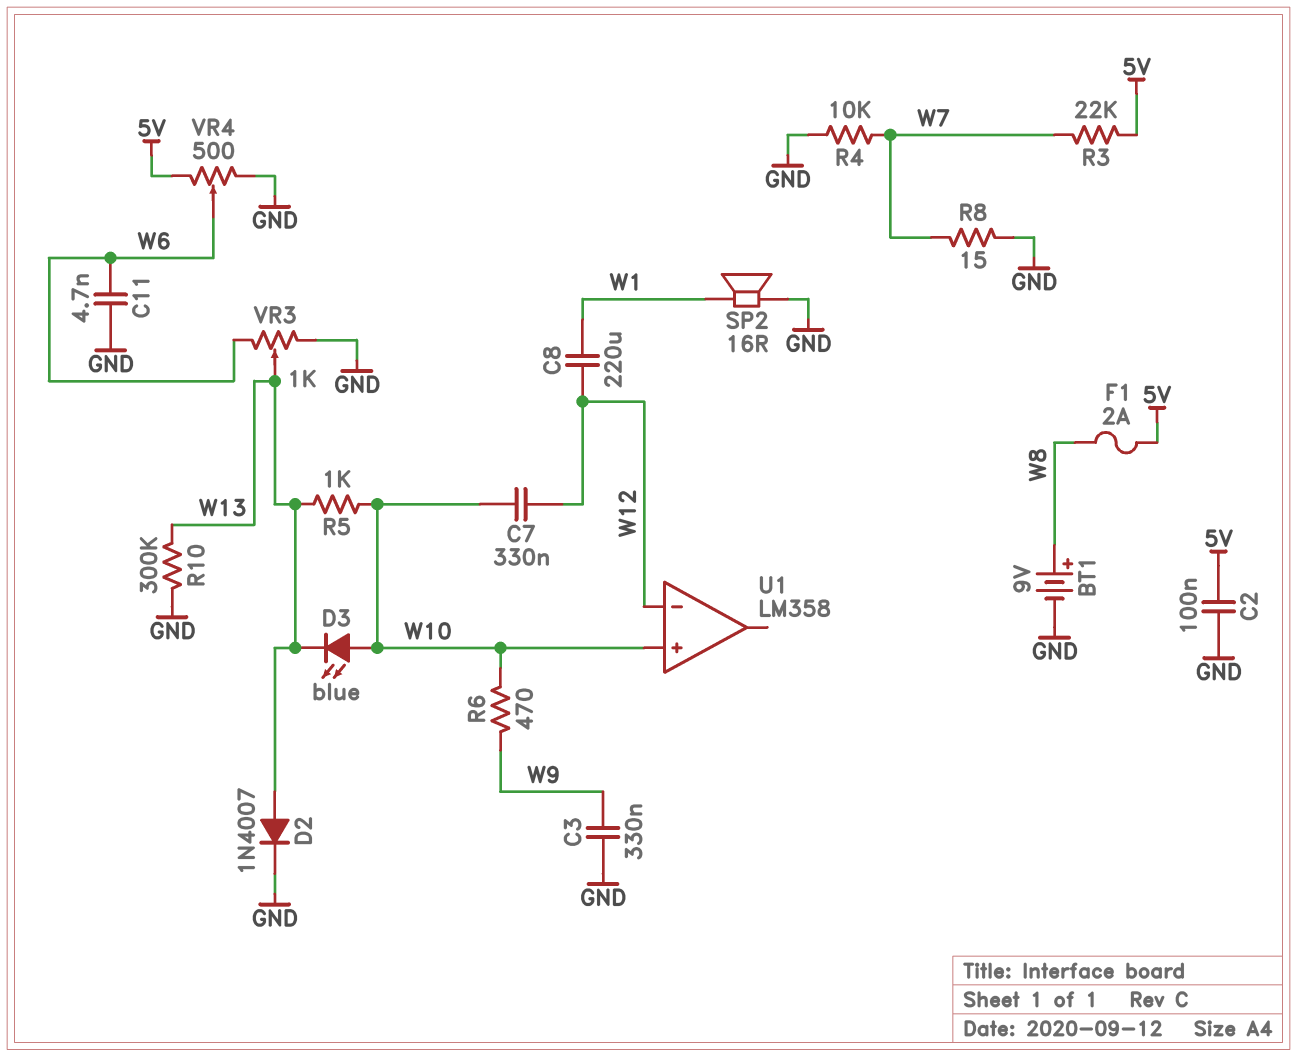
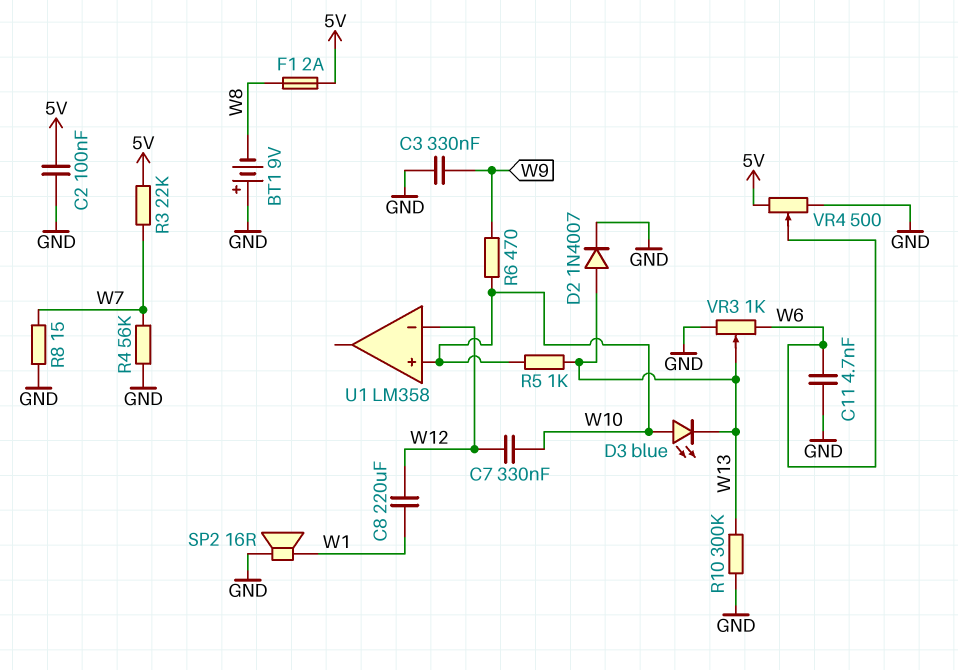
BT1: 9V (plus W8, minus GND) -> 9V (plus GND, minus W8)
R4: 10k (GND, W7) -> 56k (GND, W7)

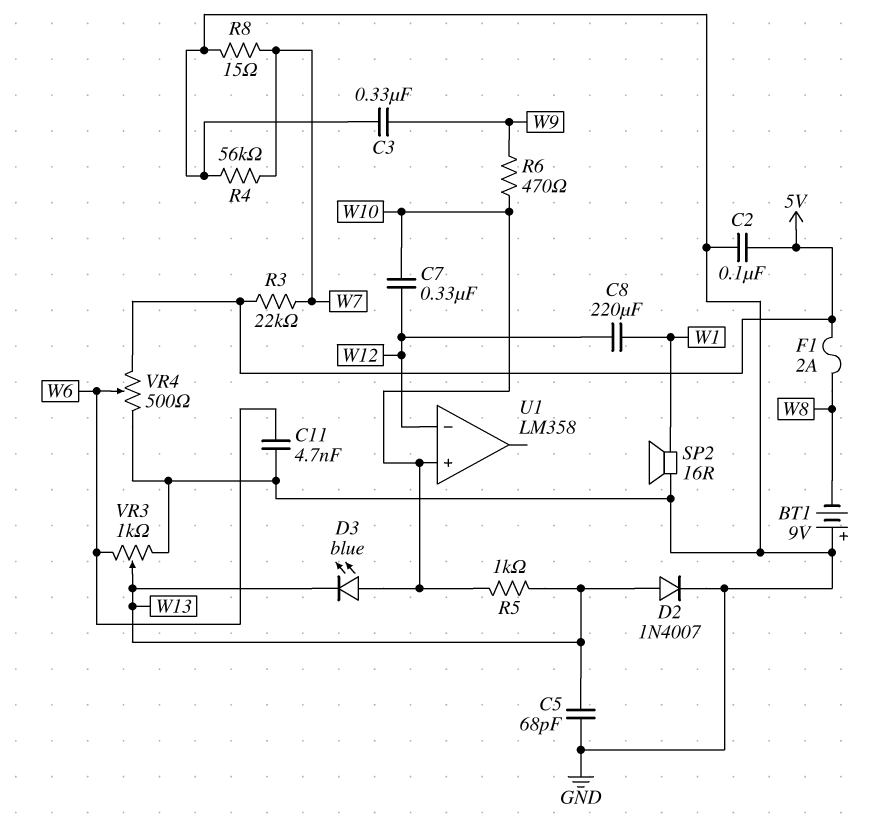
C5: none -> 68pF (GND, W13)
R10: 300k (GND, W13) -> none

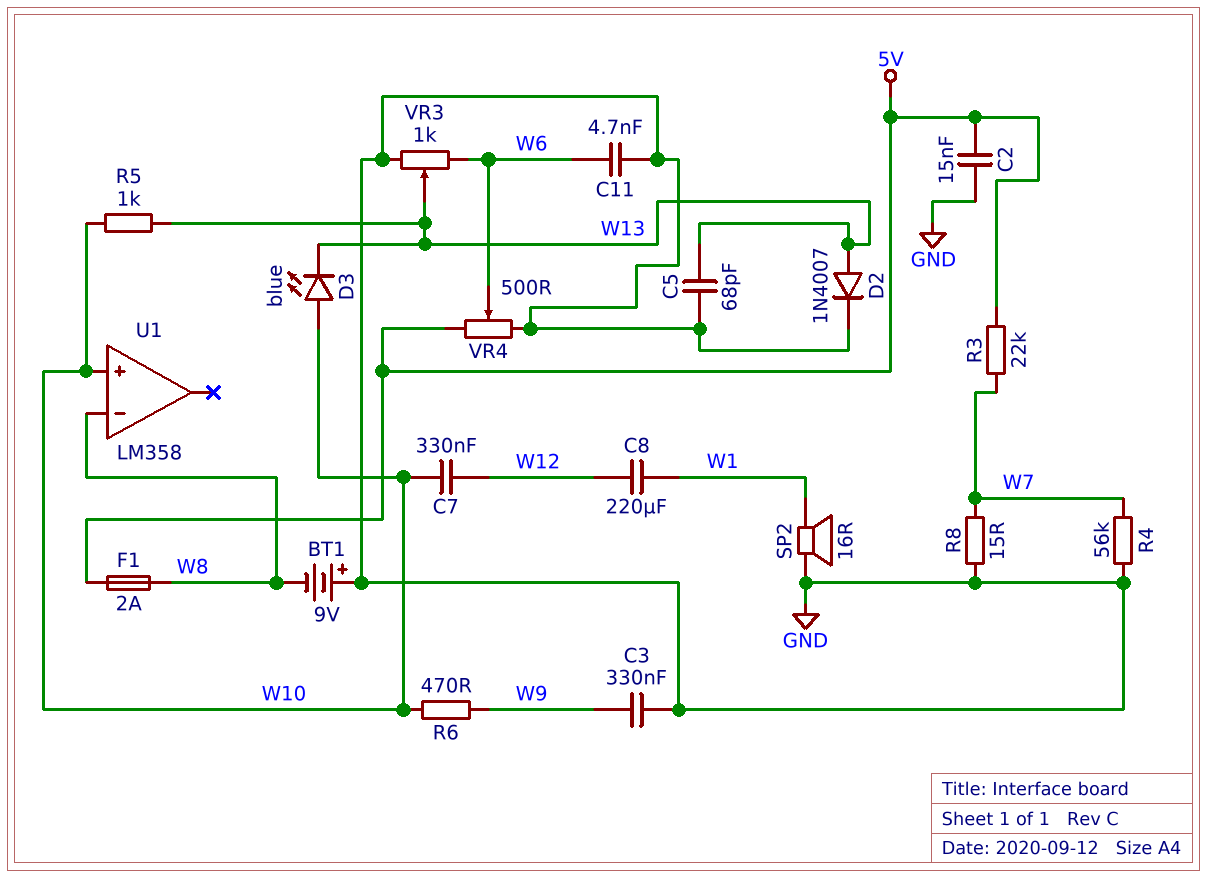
C2: 100nF (5V, GND) -> 15nF (5V, GND)
U1 pin in-: W12 -> W8

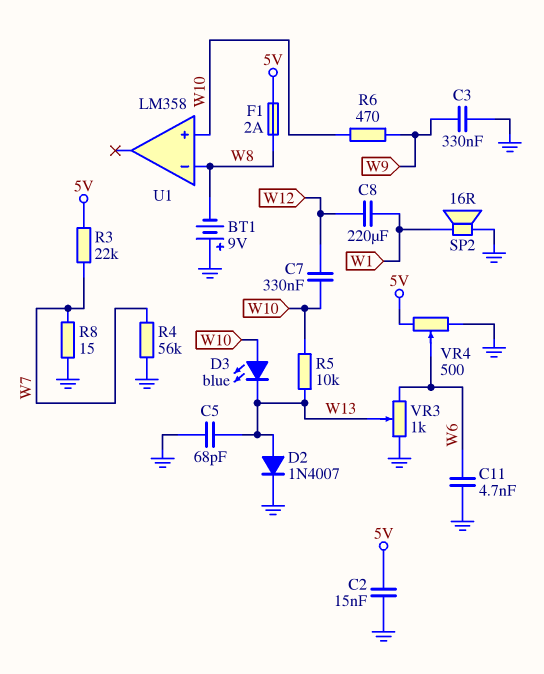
R5: 1k (W10, W13) -> 10k (W10, W13)

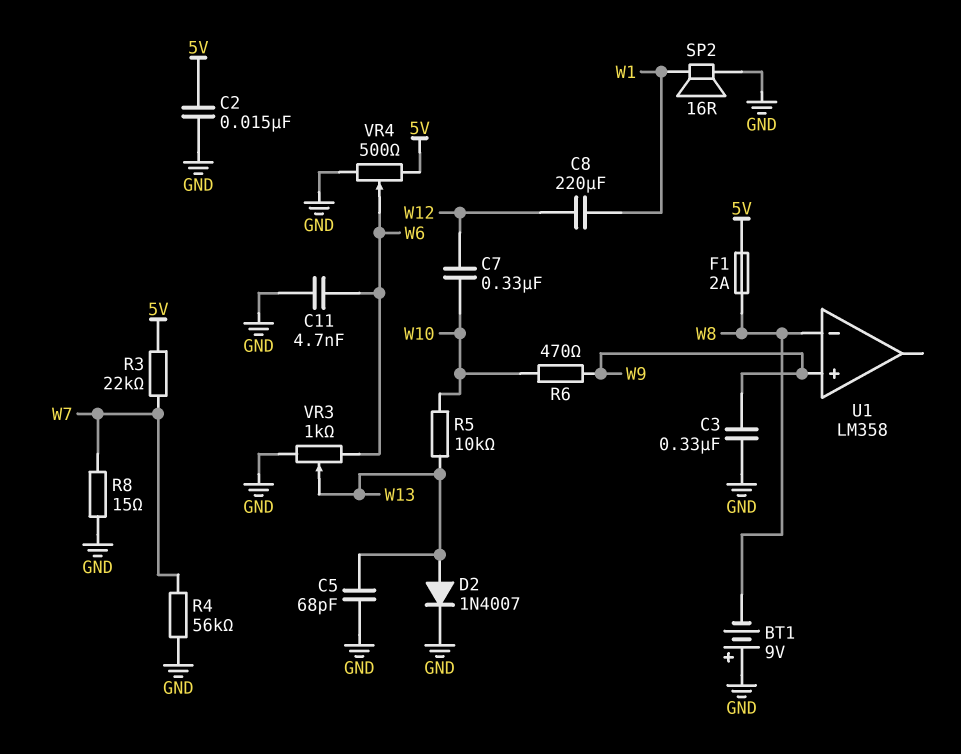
D3: LED blue (A W10, K W13) -> none
U1 pin in+: W10 -> W9

